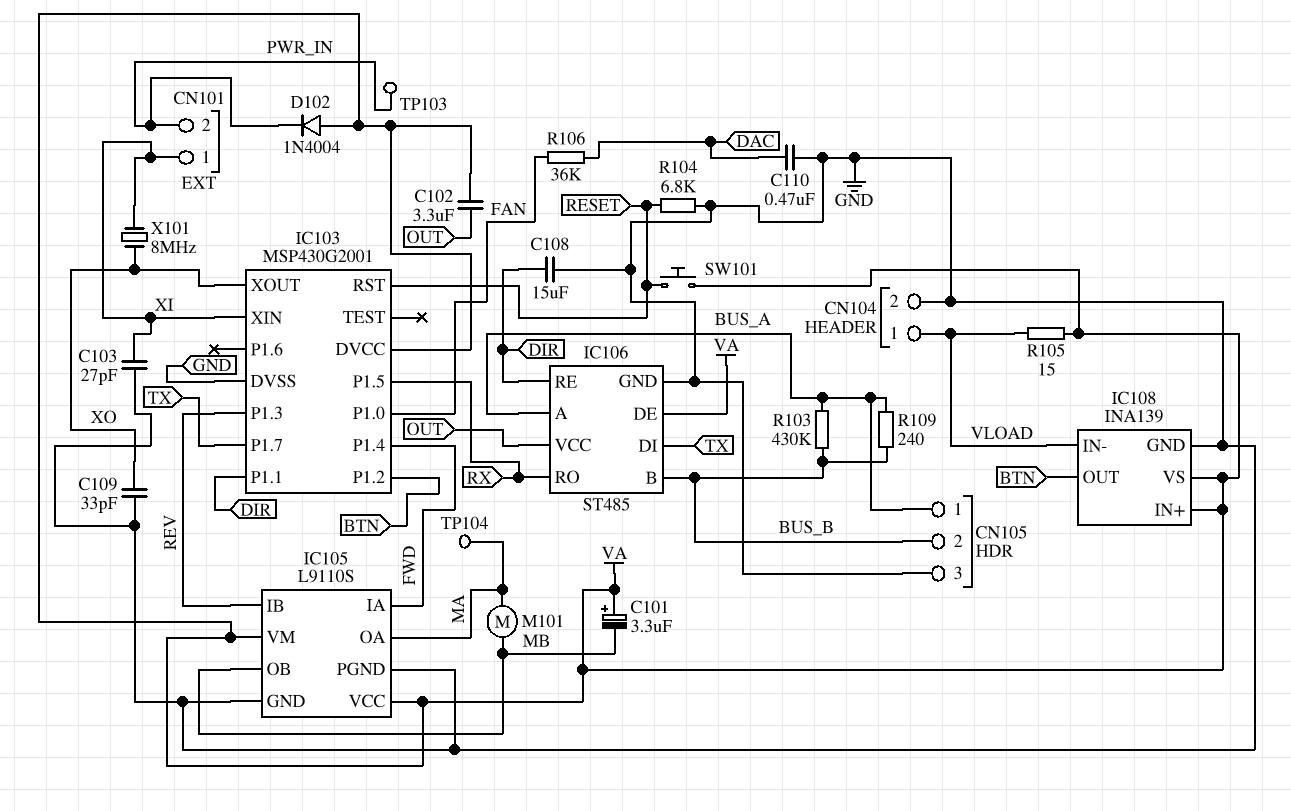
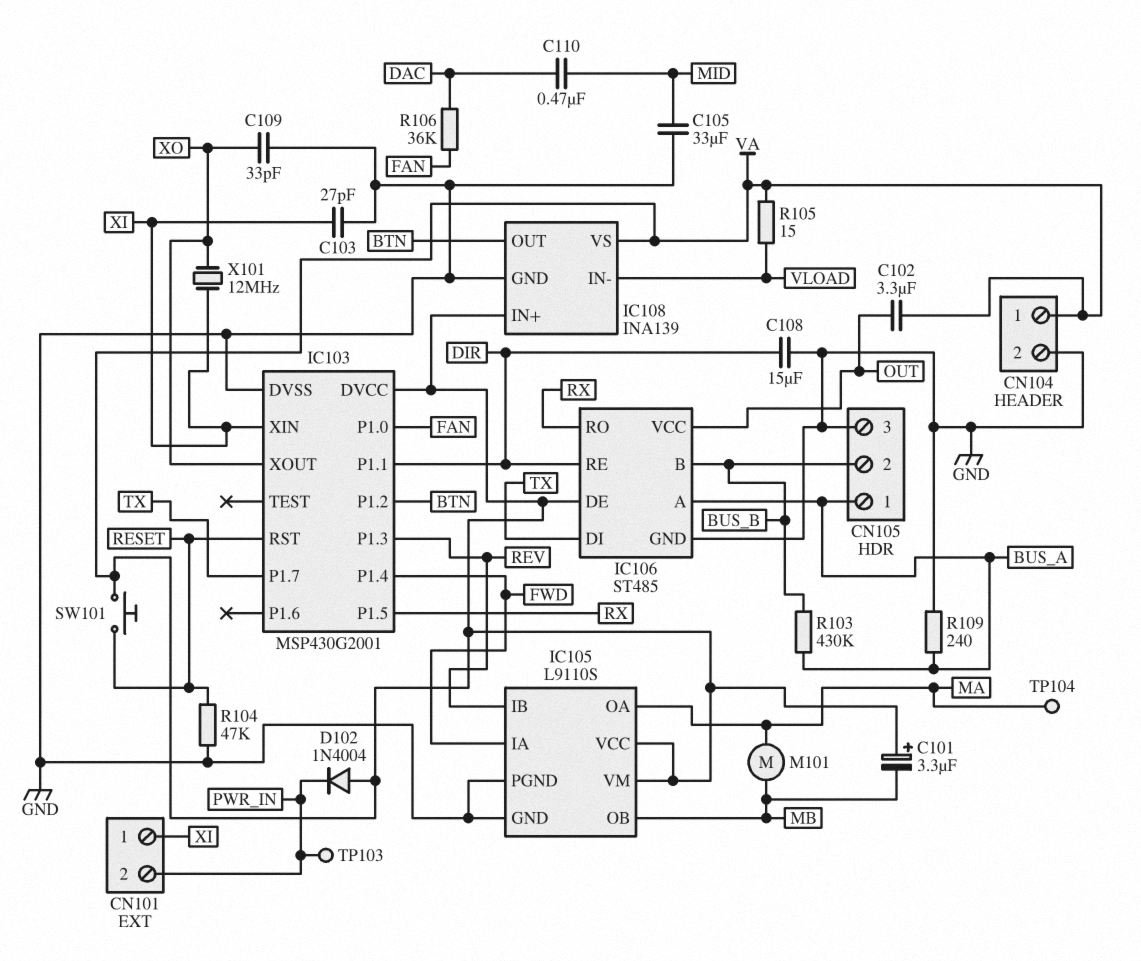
C105: none -> 33uF (GND, MID)
C110: 470nF (DAC, GND) -> 470nF (DAC, MID)
CN104 pin 1: VLOAD -> VA
R104: 6.8k (GND, RESET) -> 47k (GND, RESET)
R109: 240 (BUS_A, BUS_B) -> 240 (BUS_A, GND)
X101: 8MHz (XI, XO) -> 12MHz (XI, XO)

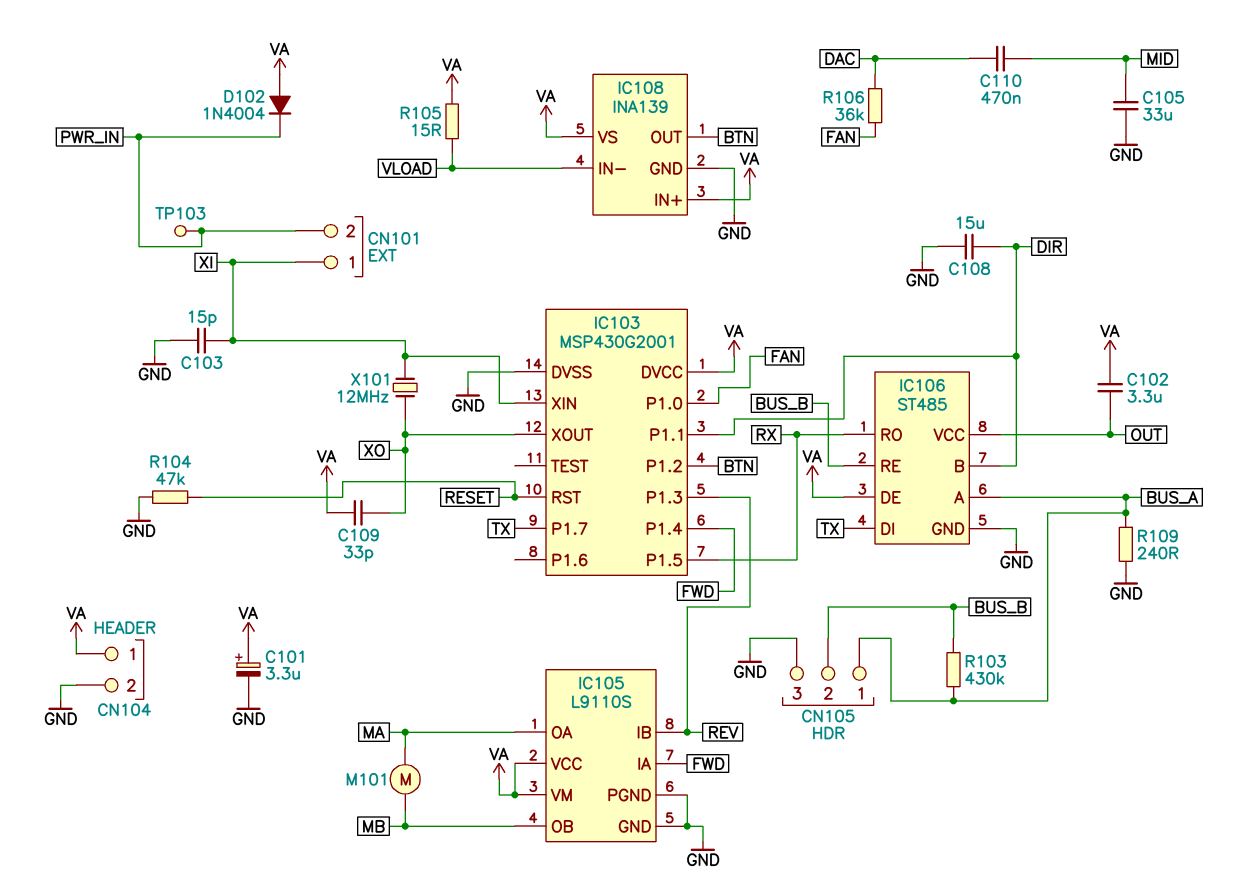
C101: 3.3uF (plus VA, minus MB) -> 3.3uF (plus VA, minus GND)
C103: 27pF (GND, XI) -> 15pF (GND, XI)
C109: 33pF (GND, XO) -> 33pF (VA, XO)
IC106 pin B: BUS_B -> DIR
IC106 pin RE: DIR -> BUS_B
SW101: button (RESET, VA) -> none
TP104: test point (MA) -> none

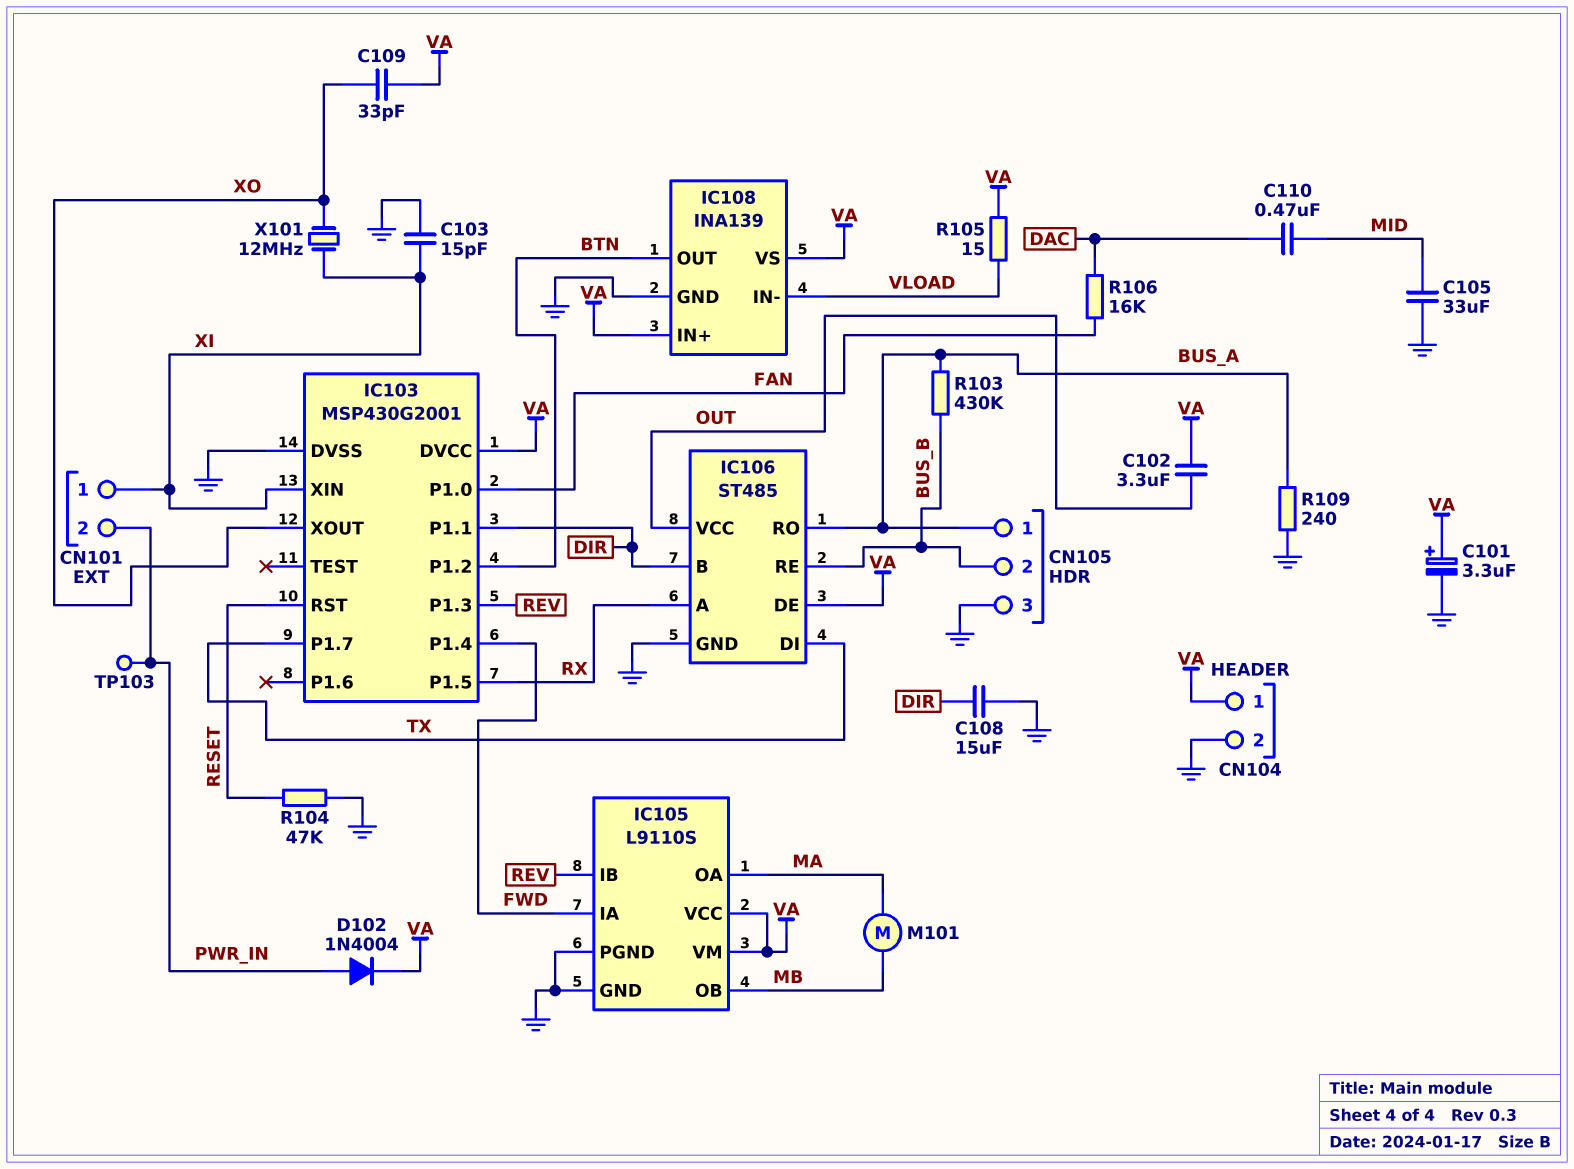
D102: diode 1N4004 (A VA, K PWR_IN) -> diode 1N4004 (A PWR_IN, K VA)
IC106 pin A: BUS_A -> RX
IC106 pin RO: RX -> BUS_A
R106: 36k (DAC, FAN) -> 16k (DAC, FAN)

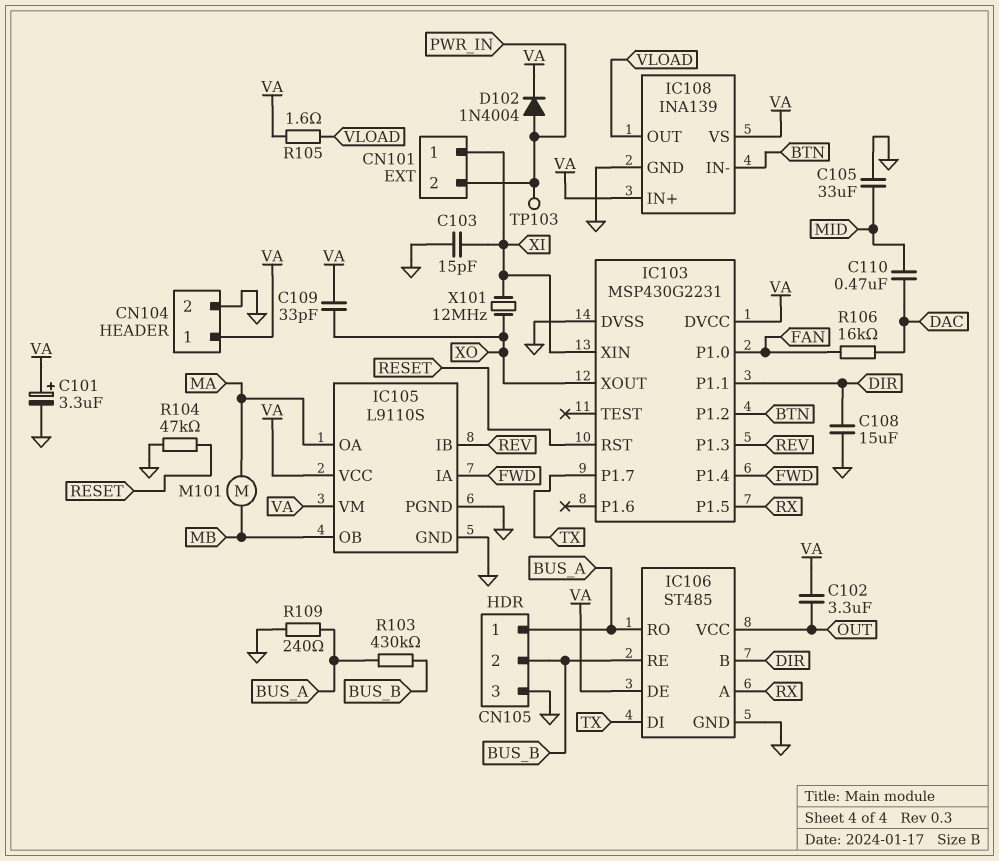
IC103: MSP430G2001 -> MSP430G2231
IC108 pin IN-: VLOAD -> BTN
IC108 pin OUT: BTN -> VLOAD
R105: 15 (VA, VLOAD) -> 1.6 (VA, VLOAD)

